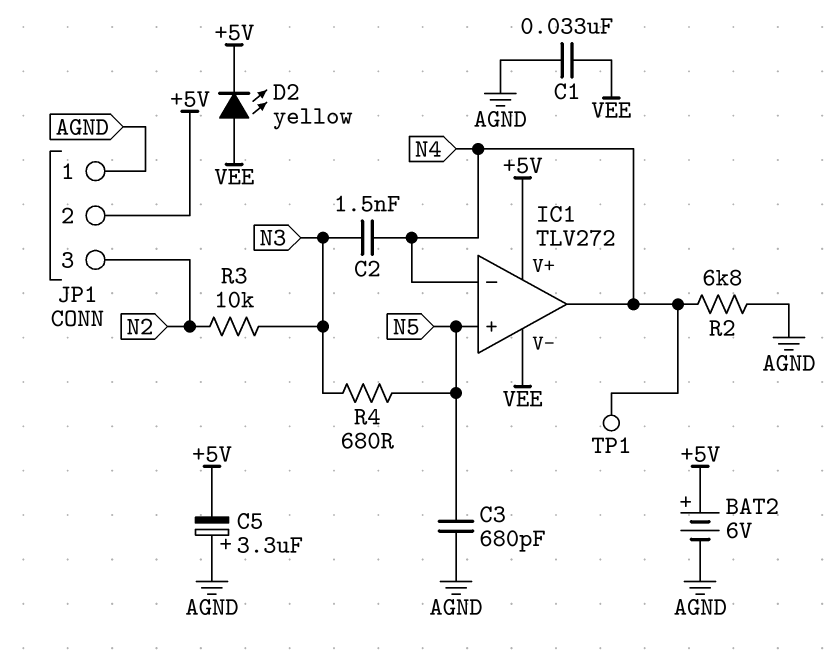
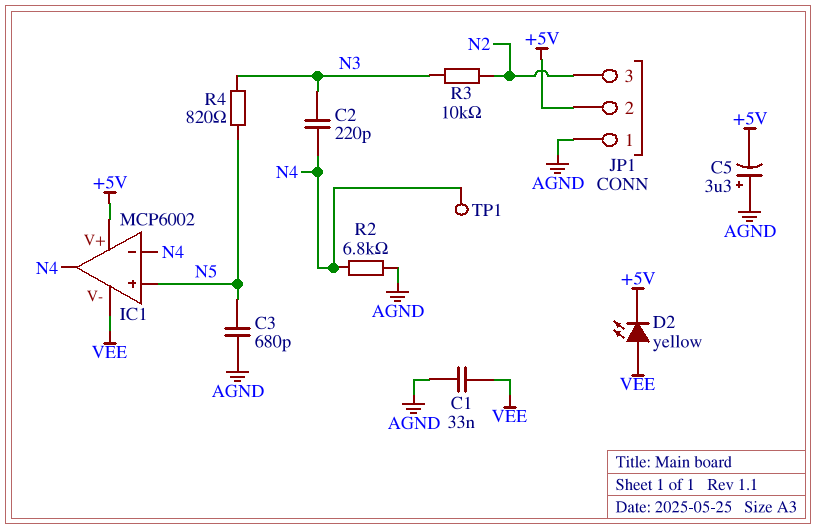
BAT2: 6V (plus +5V, minus AGND) -> none
C2: 1.5nF (N3, N4) -> 220pF (N3, N4)
IC1: TLV272 -> MCP6002
R4: 680 (N3, N5) -> 820 (N3, N5)

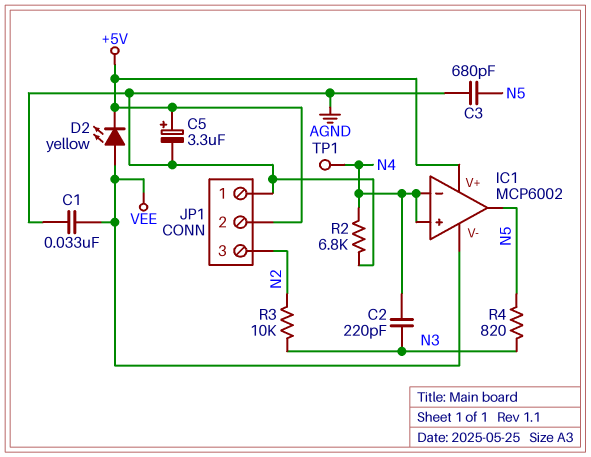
C5: 3.3uF (plus AGND, minus +5V) -> 3.3uF (plus +5V, minus AGND)
IC1 pin in+: N5 -> N4
IC1 pin out: N4 -> N5

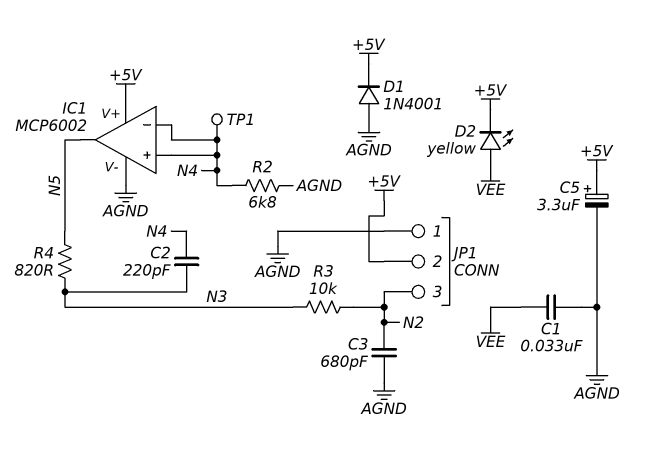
C3: 680pF (AGND, N5) -> 680pF (AGND, N2)
D1: none -> diode 1N4001 (A AGND, K +5V)
IC1 pin V-: VEE -> AGND

